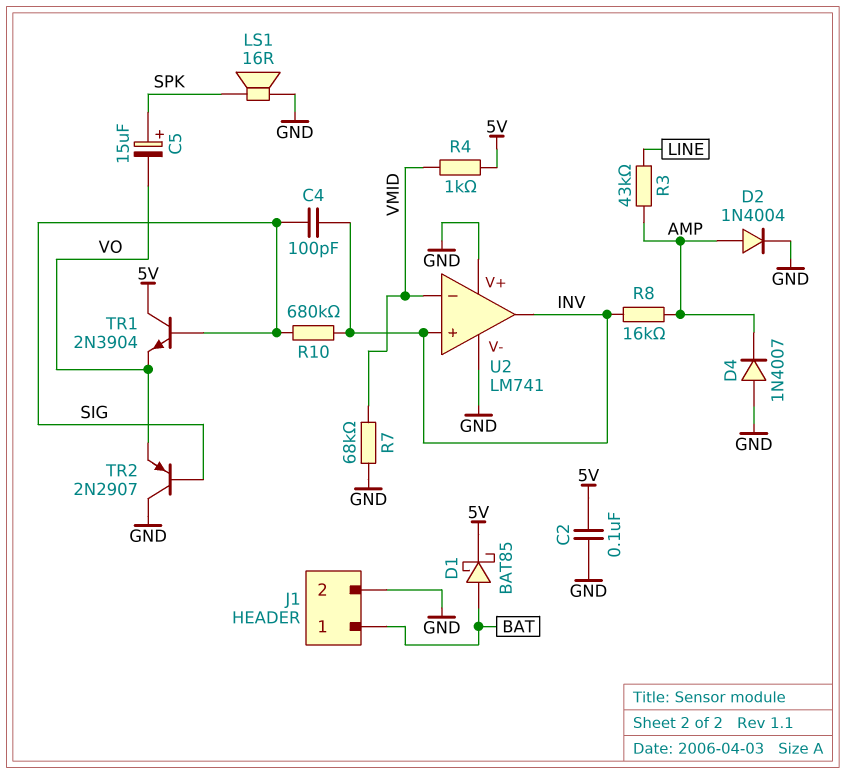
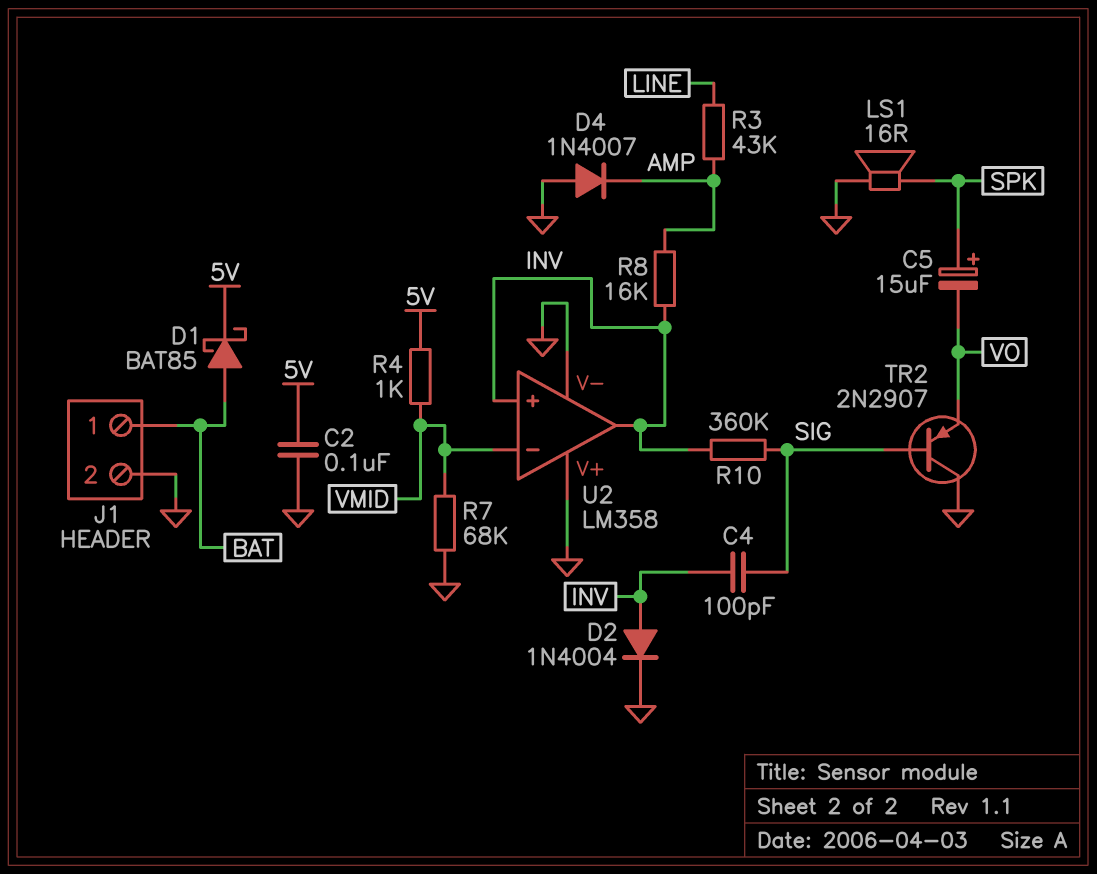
D2: diode 1N4004 (A AMP, K GND) -> diode 1N4004 (A INV, K GND)
R10: 680k (INV, SIG) -> 360k (INV, SIG)
TR1: NPN 2N3904 (B SIG, C 5V, E VO) -> none
U2: LM741 -> LM358

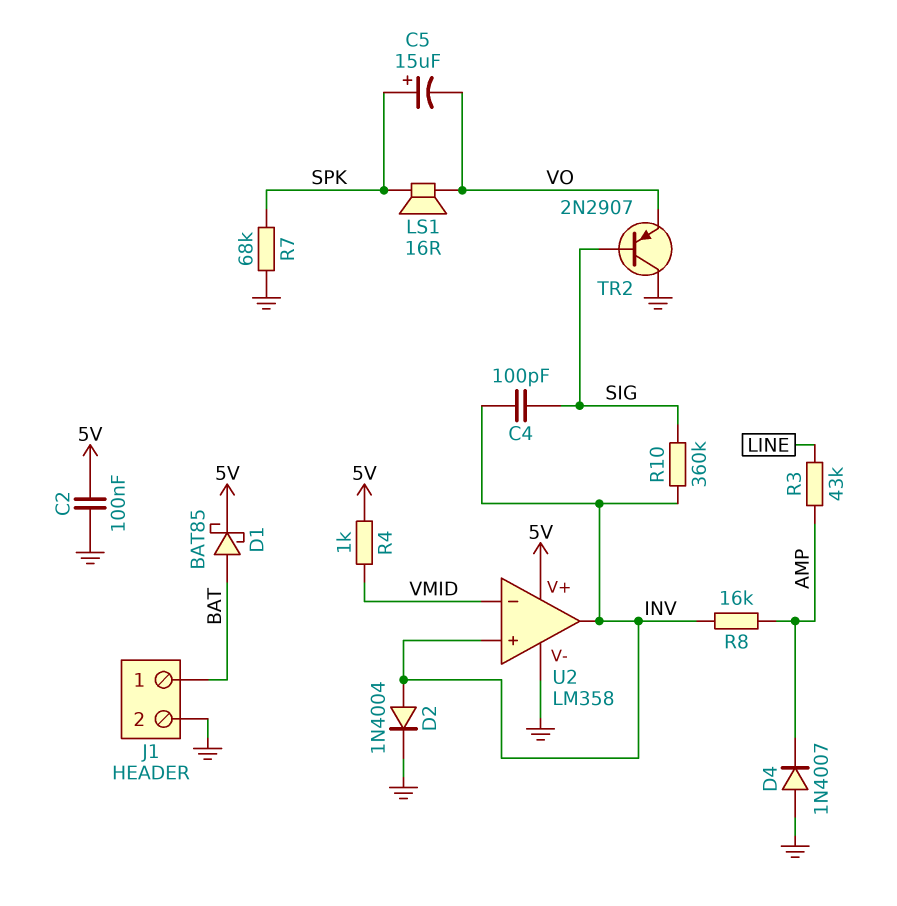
LS1: speaker 16R (GND, SPK) -> speaker 16R (SPK, VO)
R7: 68k (GND, VMID) -> 68k (GND, SPK)
U2 pin V+: GND -> 5V

